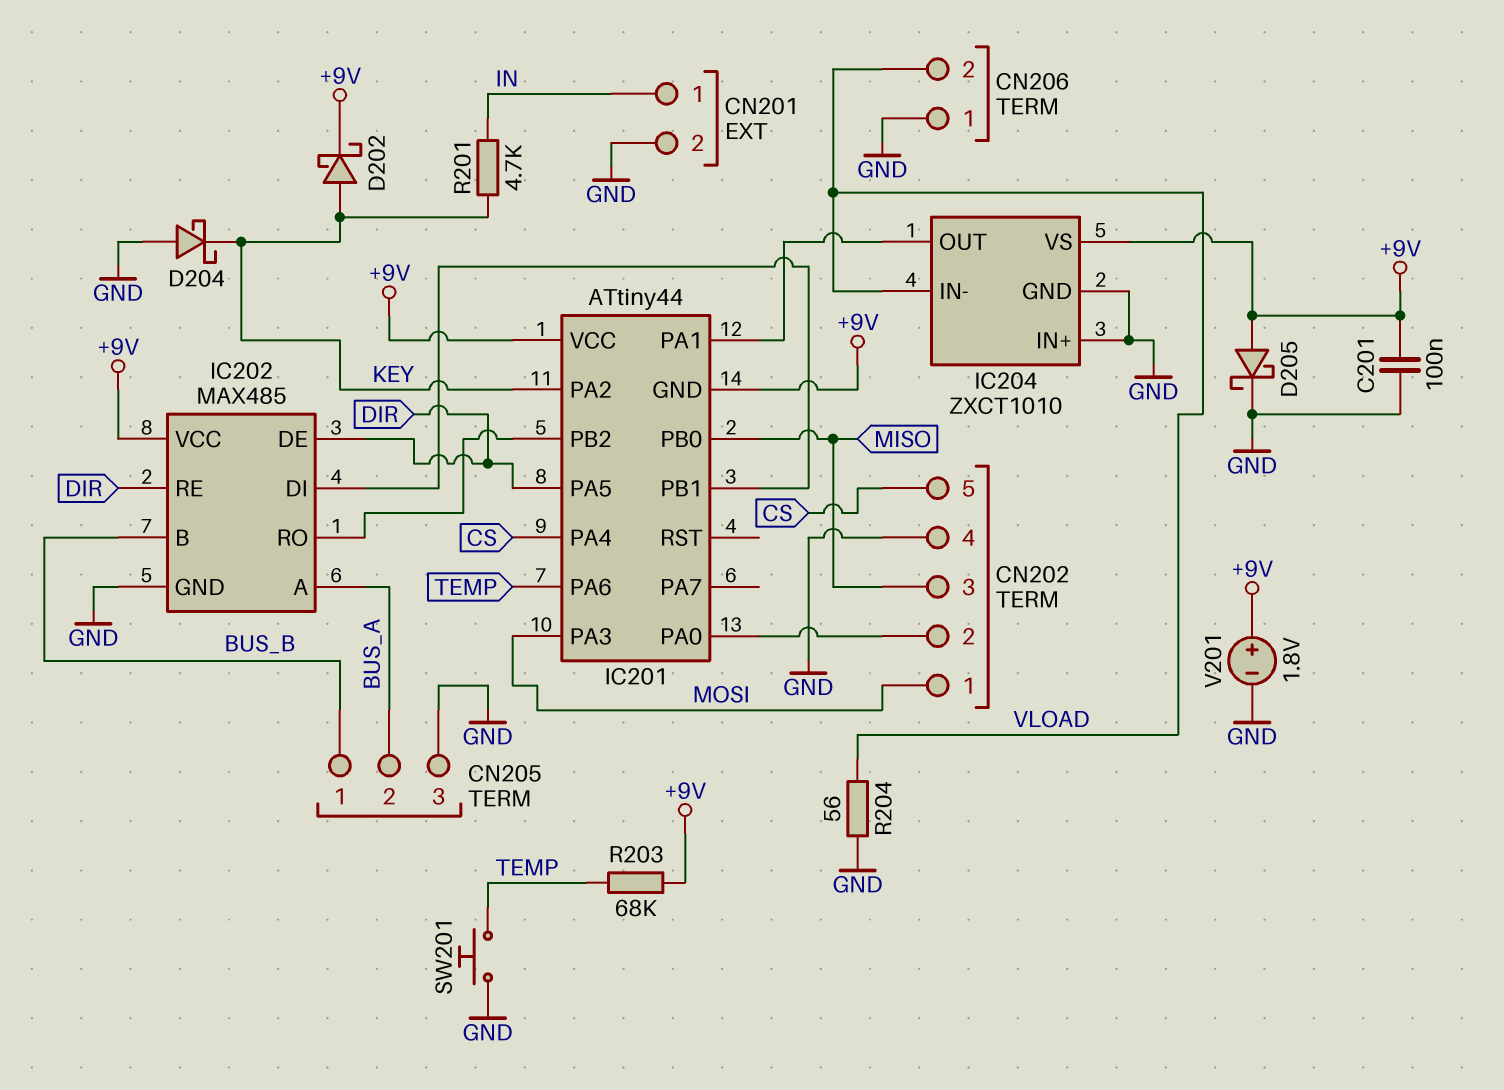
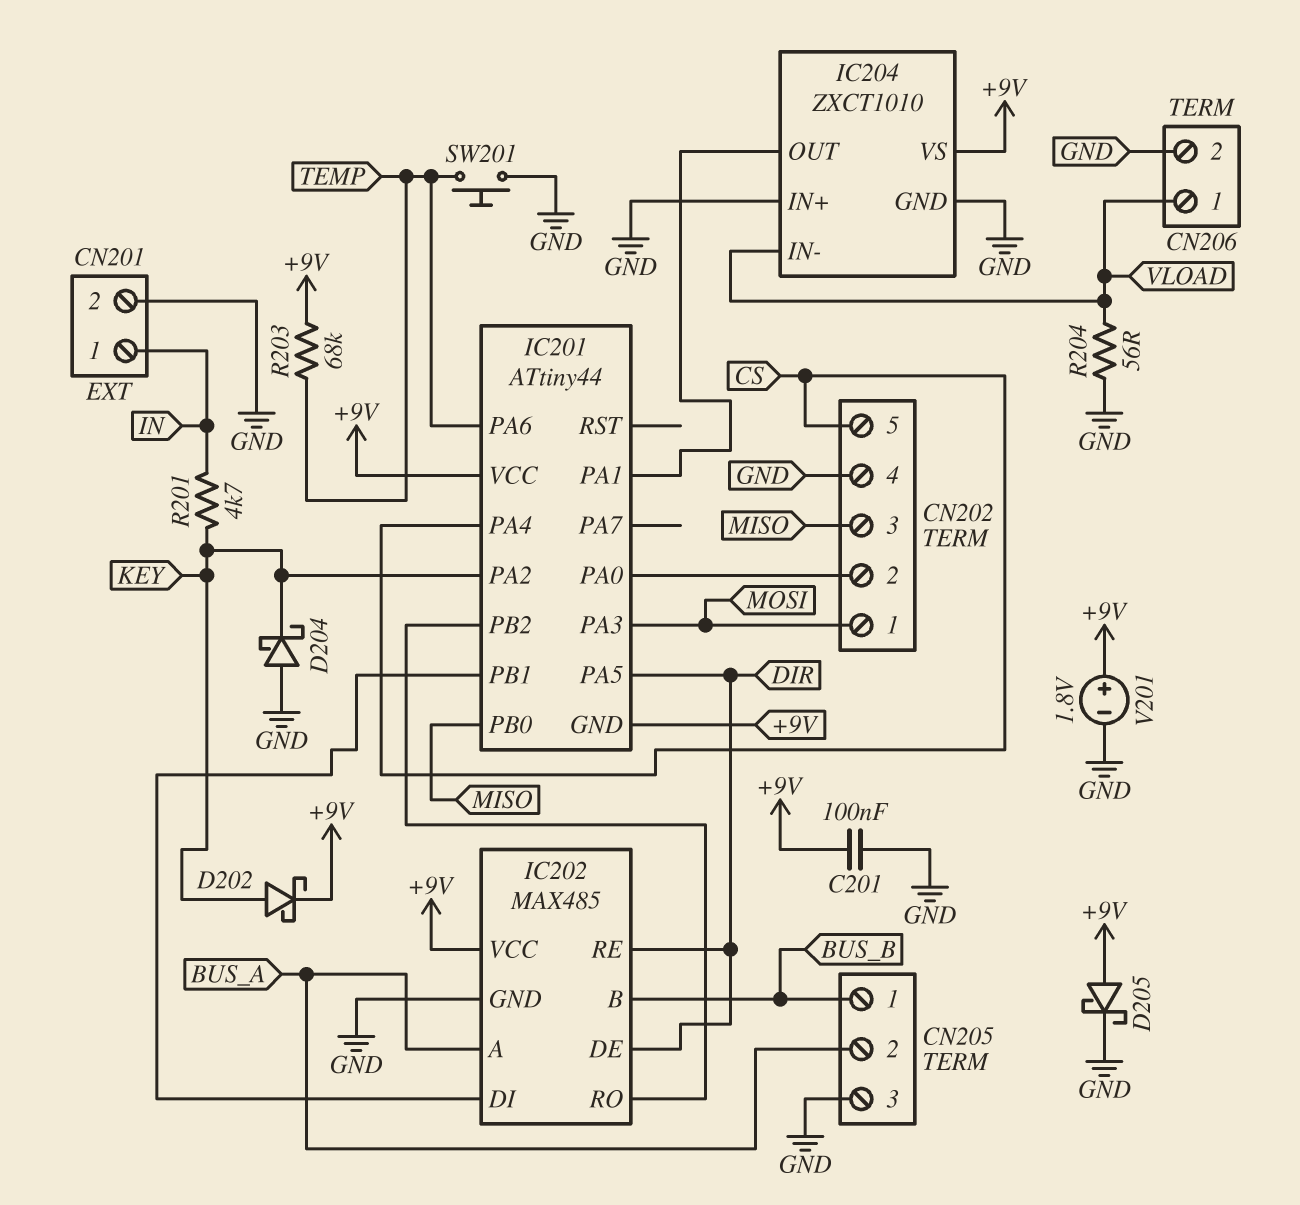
CN206 pin 1: GND -> VLOAD
CN206 pin 2: VLOAD -> GND

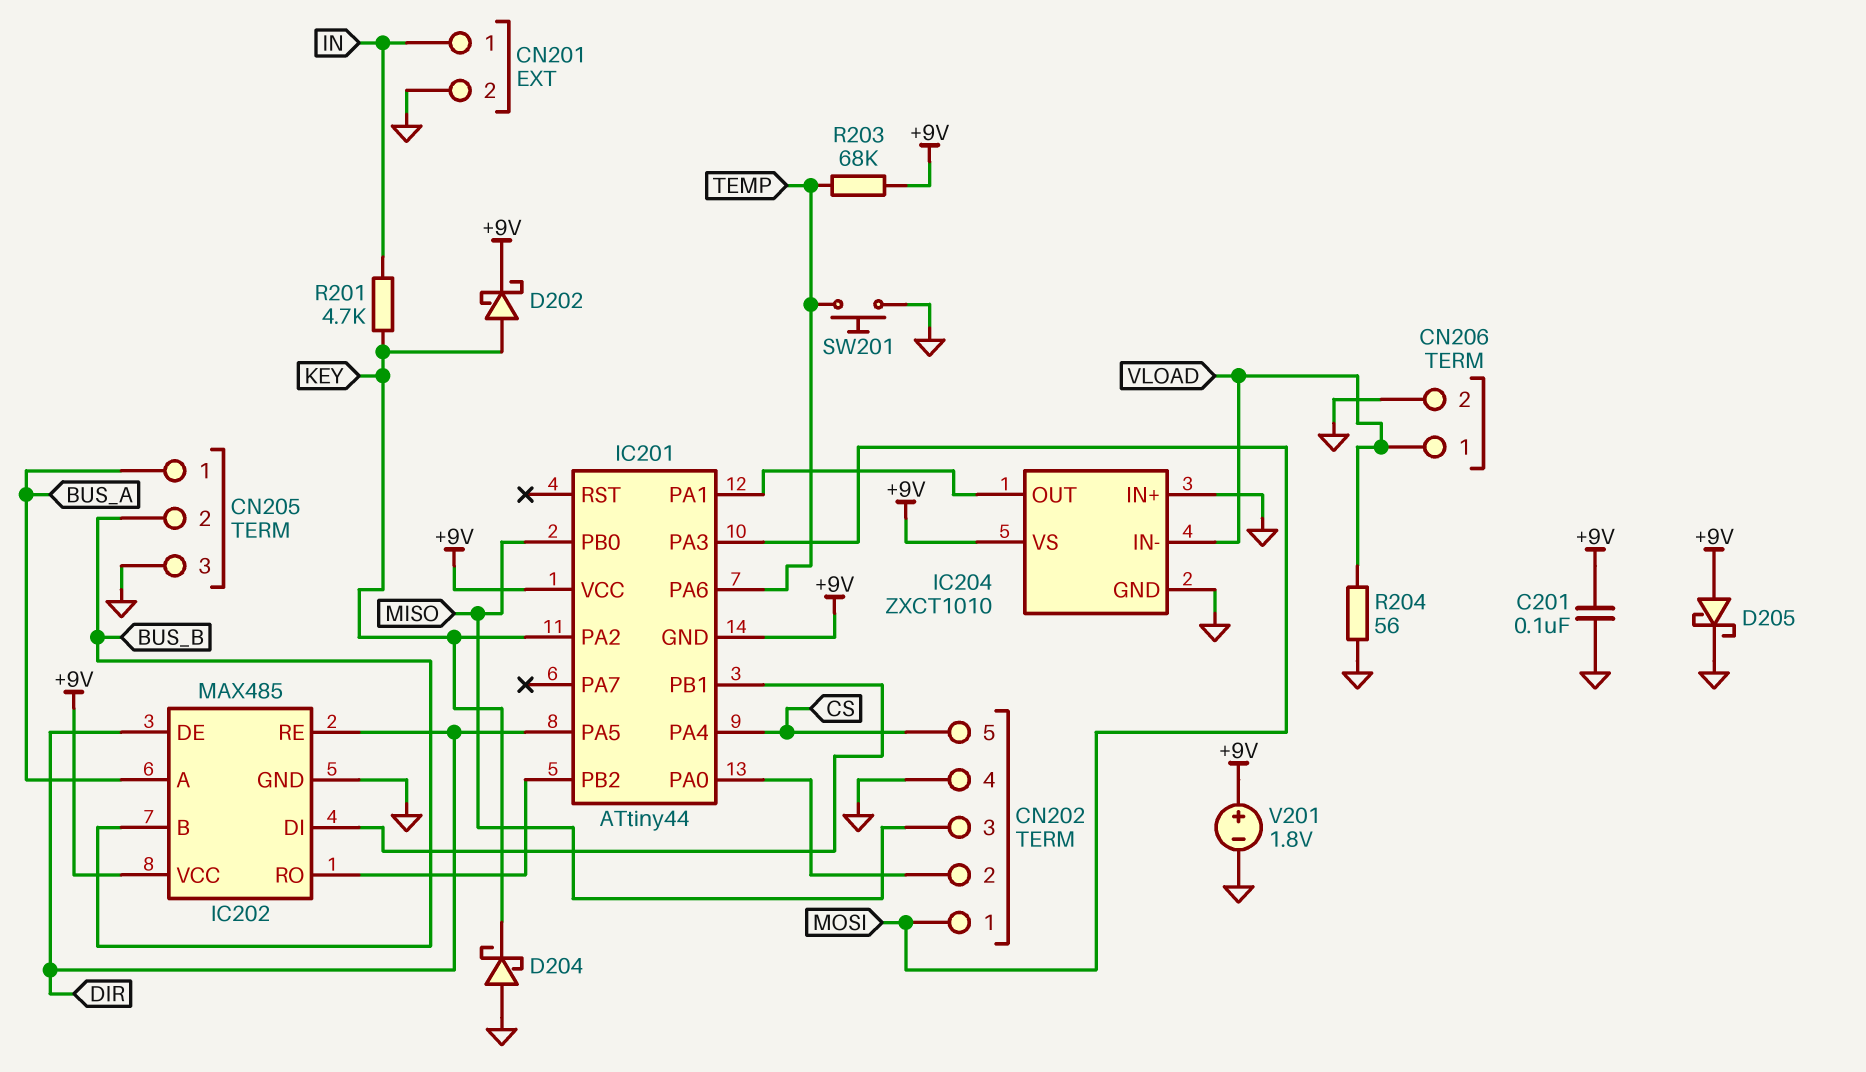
CN205 pin 1: BUS_B -> BUS_A
CN205 pin 2: BUS_A -> BUS_B

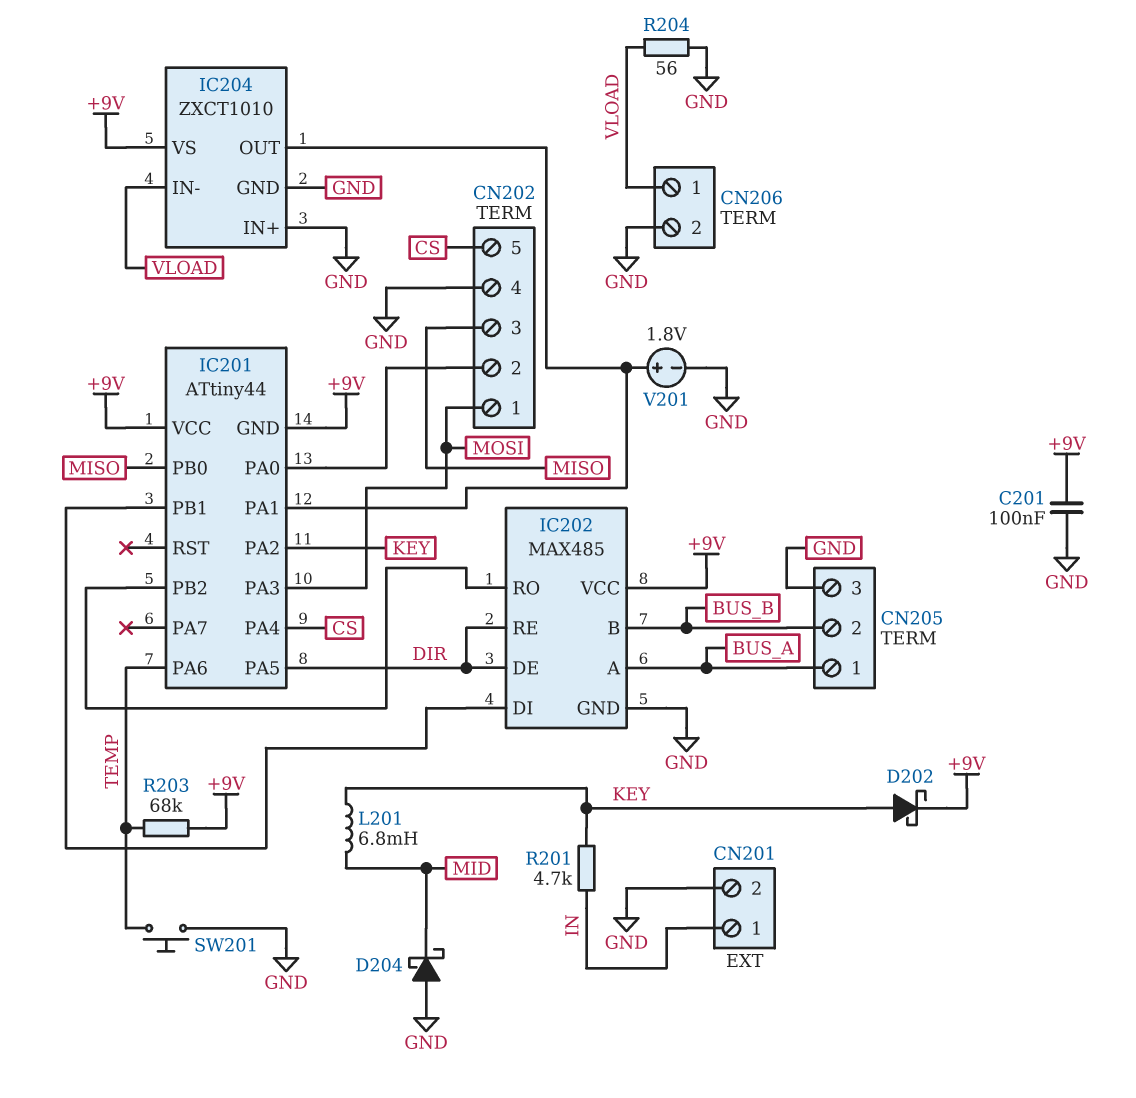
D204: schottky (A GND, K KEY) -> schottky (A GND, K MID)
D205: schottky (A +9V, K GND) -> none
L201: none -> 6.8mH (KEY, MID)
V201: 1.8V (plus +9V, minus GND) -> 1.8V (plus IC201/PA1, minus GND)

